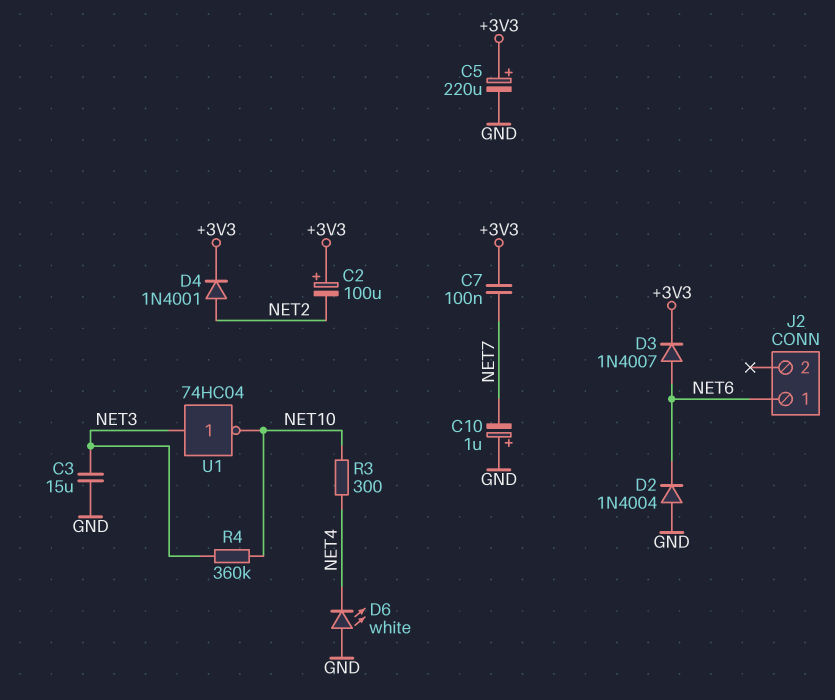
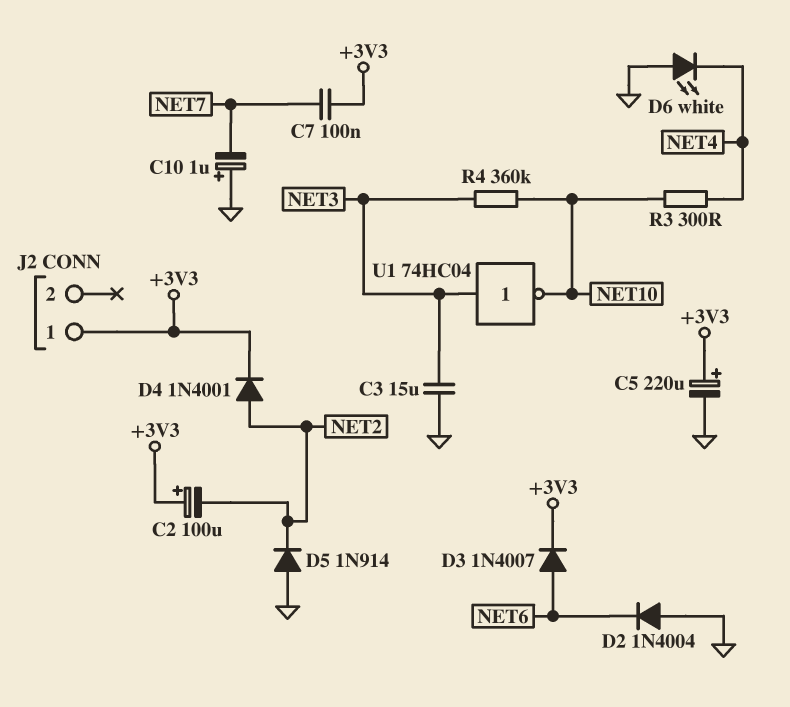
D5: none -> diode 1N914 (A GND, K NET2)
J2 pin 1: NET6 -> +3V3

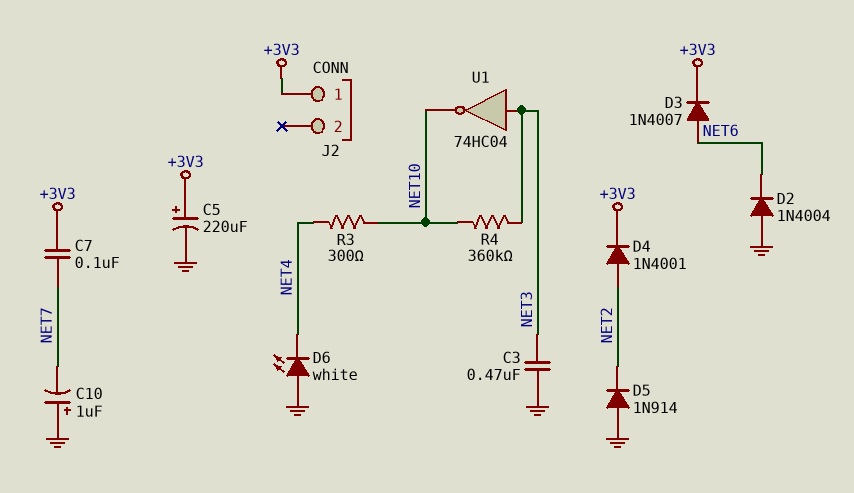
C2: 100uF (plus +3V3, minus NET2) -> none
C3: 15uF (GND, NET3) -> 470nF (GND, NET3)

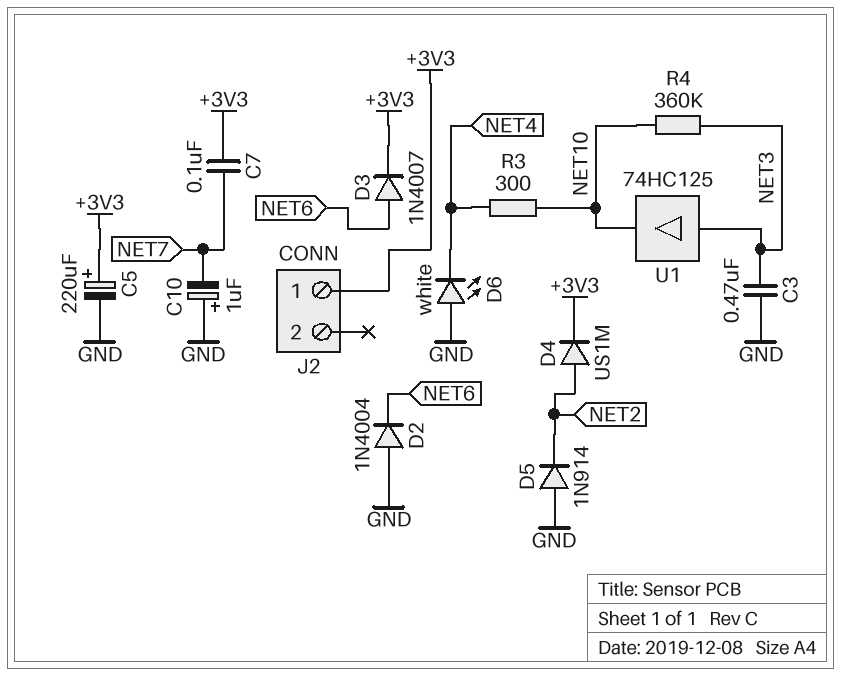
D4: diode 1N4001 (A NET2, K +3V3) -> diode US1M (A NET2, K +3V3)
U1: NOT 74HC04 (in NET3, out NET10) -> buffer 74HC125 (in NET3, out NET10)

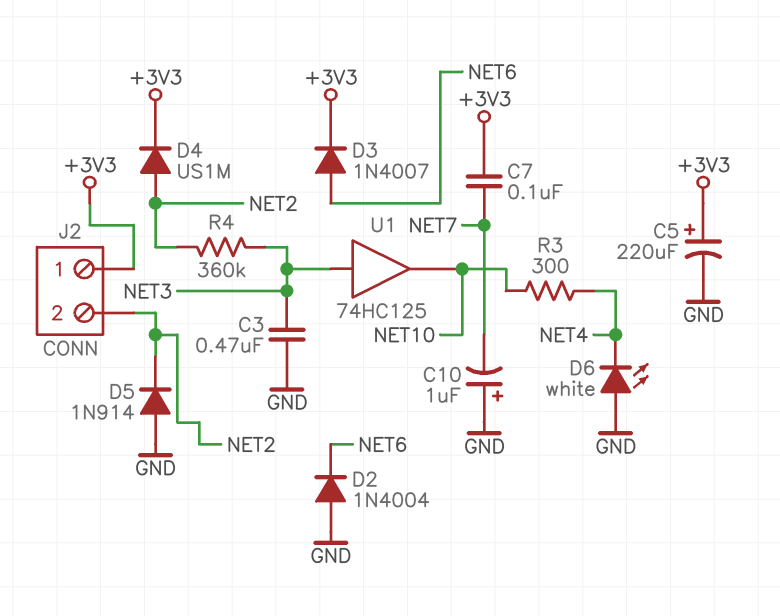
J2 pin 2: none -> NET2
R4: 360k (NET3, NET10) -> 360k (NET2, NET3)

